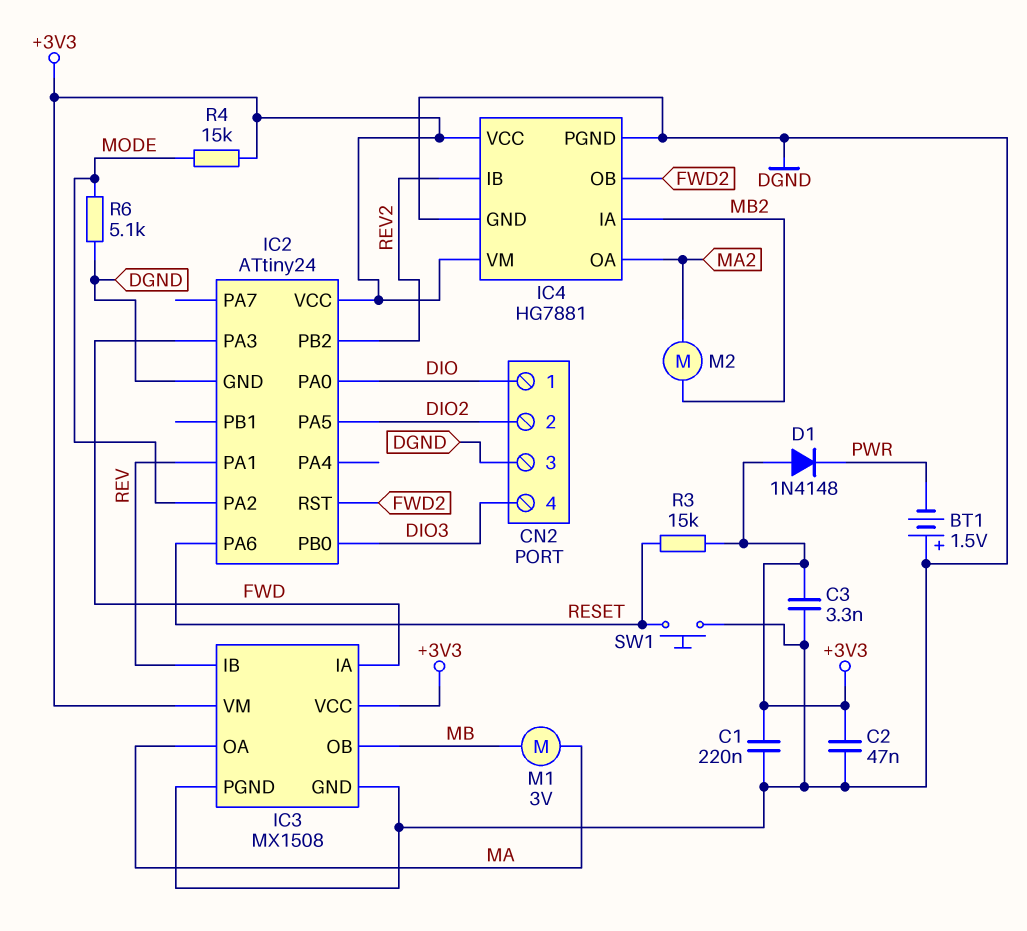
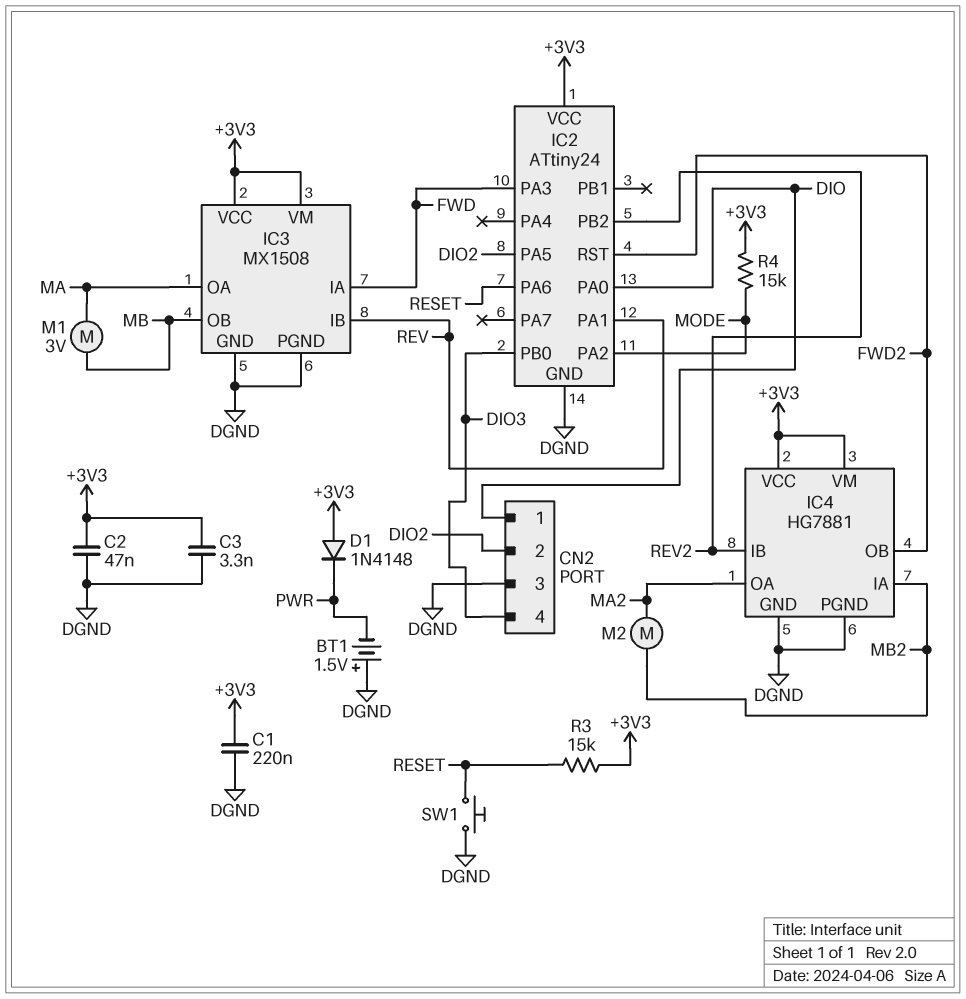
R6: 5.1k (DGND, MODE) -> none

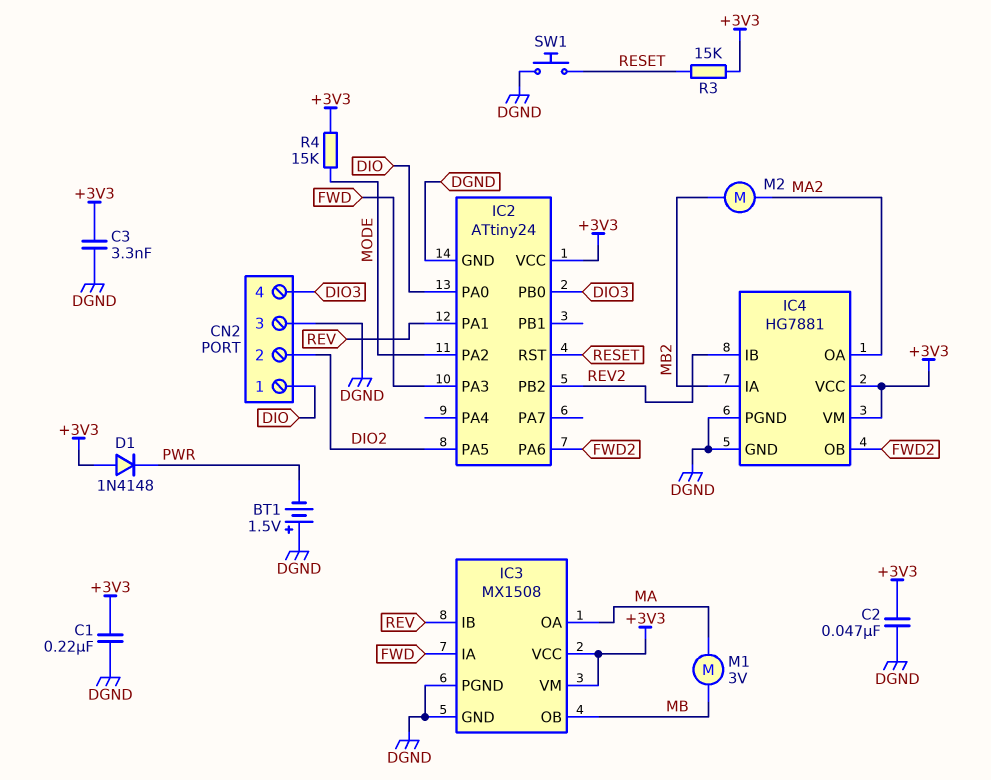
IC2 pin PA6: RESET -> FWD2
IC2 pin RST: FWD2 -> RESET

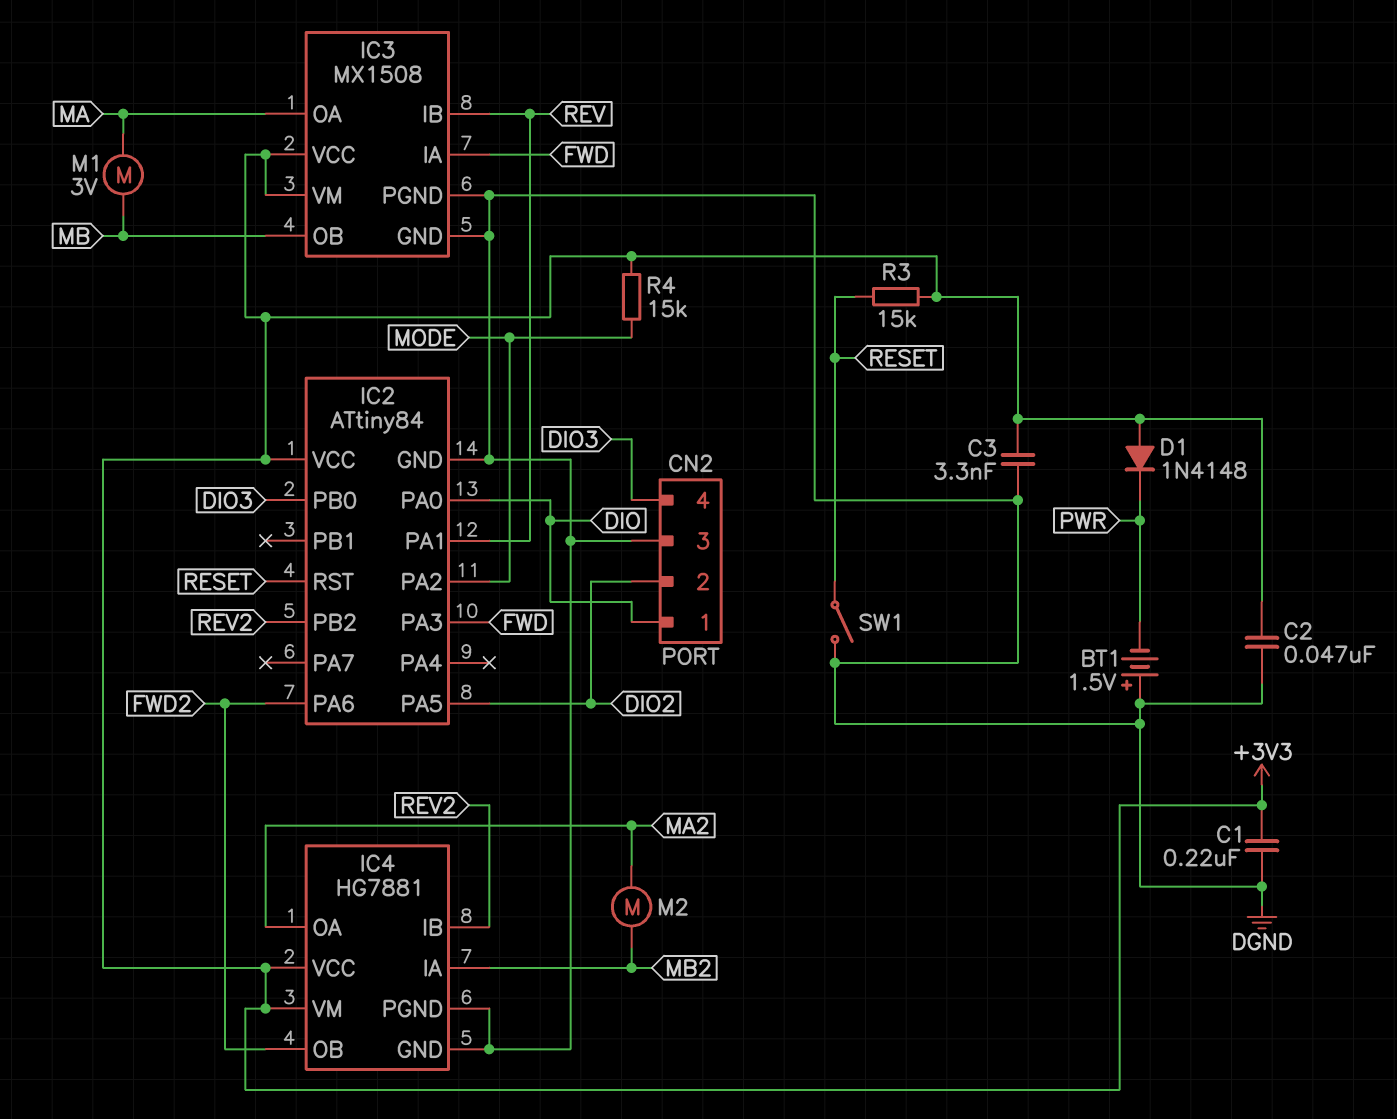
IC2: ATtiny24 -> ATtiny84
SW1: button (DGND, RESET) -> switch (DGND, RESET)

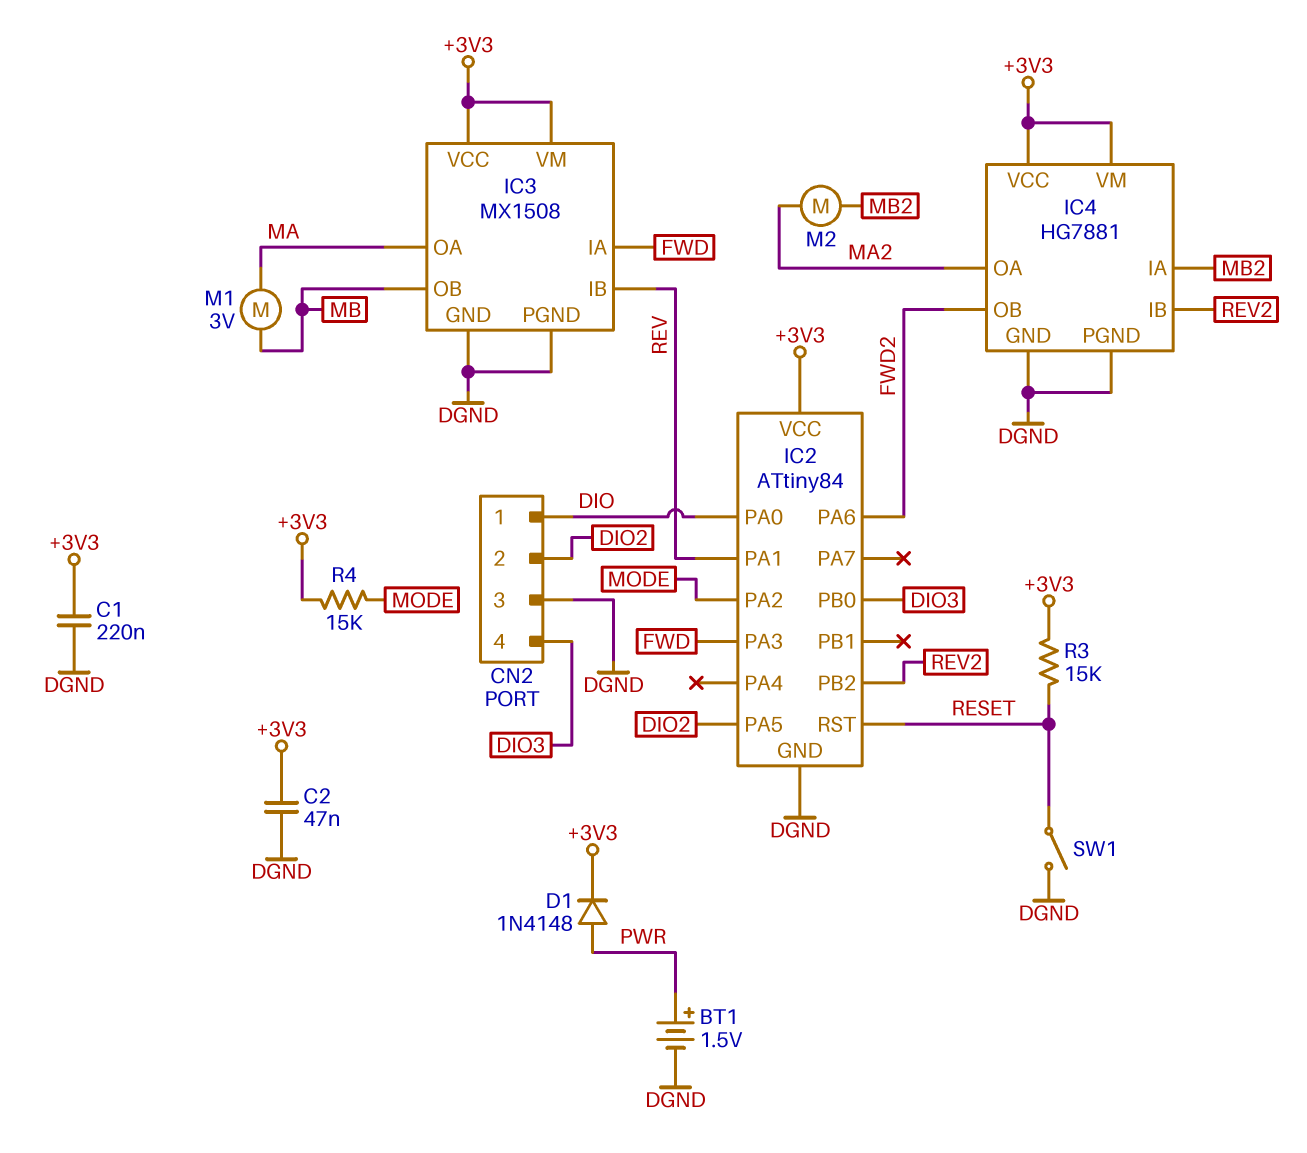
BT1: 1.5V (plus DGND, minus PWR) -> 1.5V (plus PWR, minus DGND)
C3: 3.3nF (+3V3, DGND) -> none
D1: diode 1N4148 (A +3V3, K PWR) -> diode 1N4148 (A PWR, K +3V3)

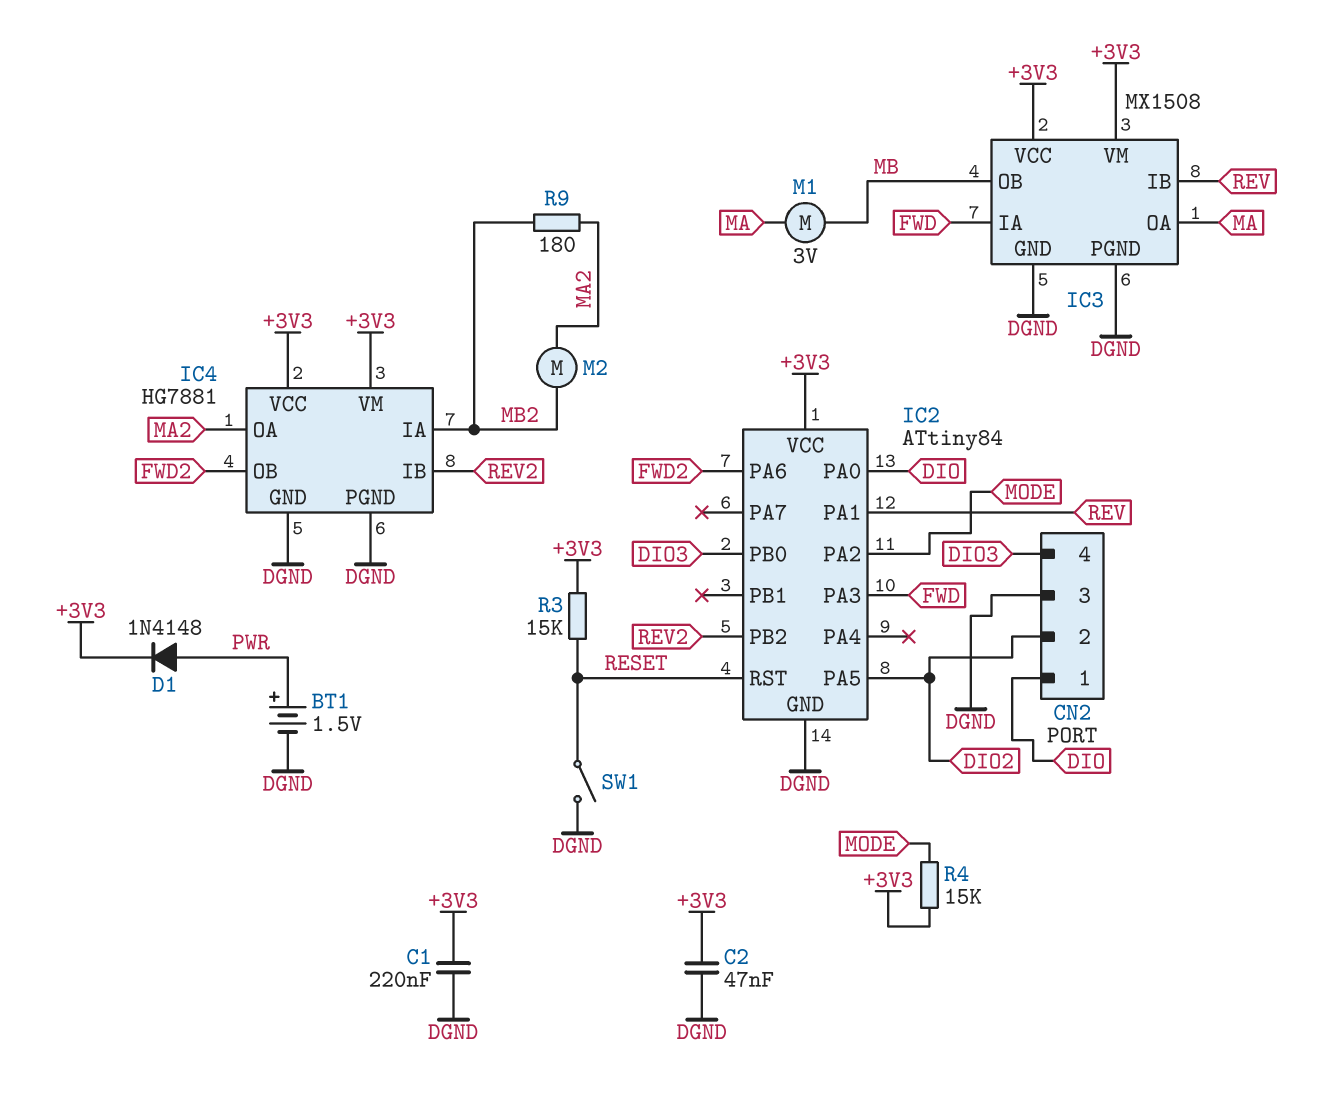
R9: none -> 180 (MA2, MB2)

